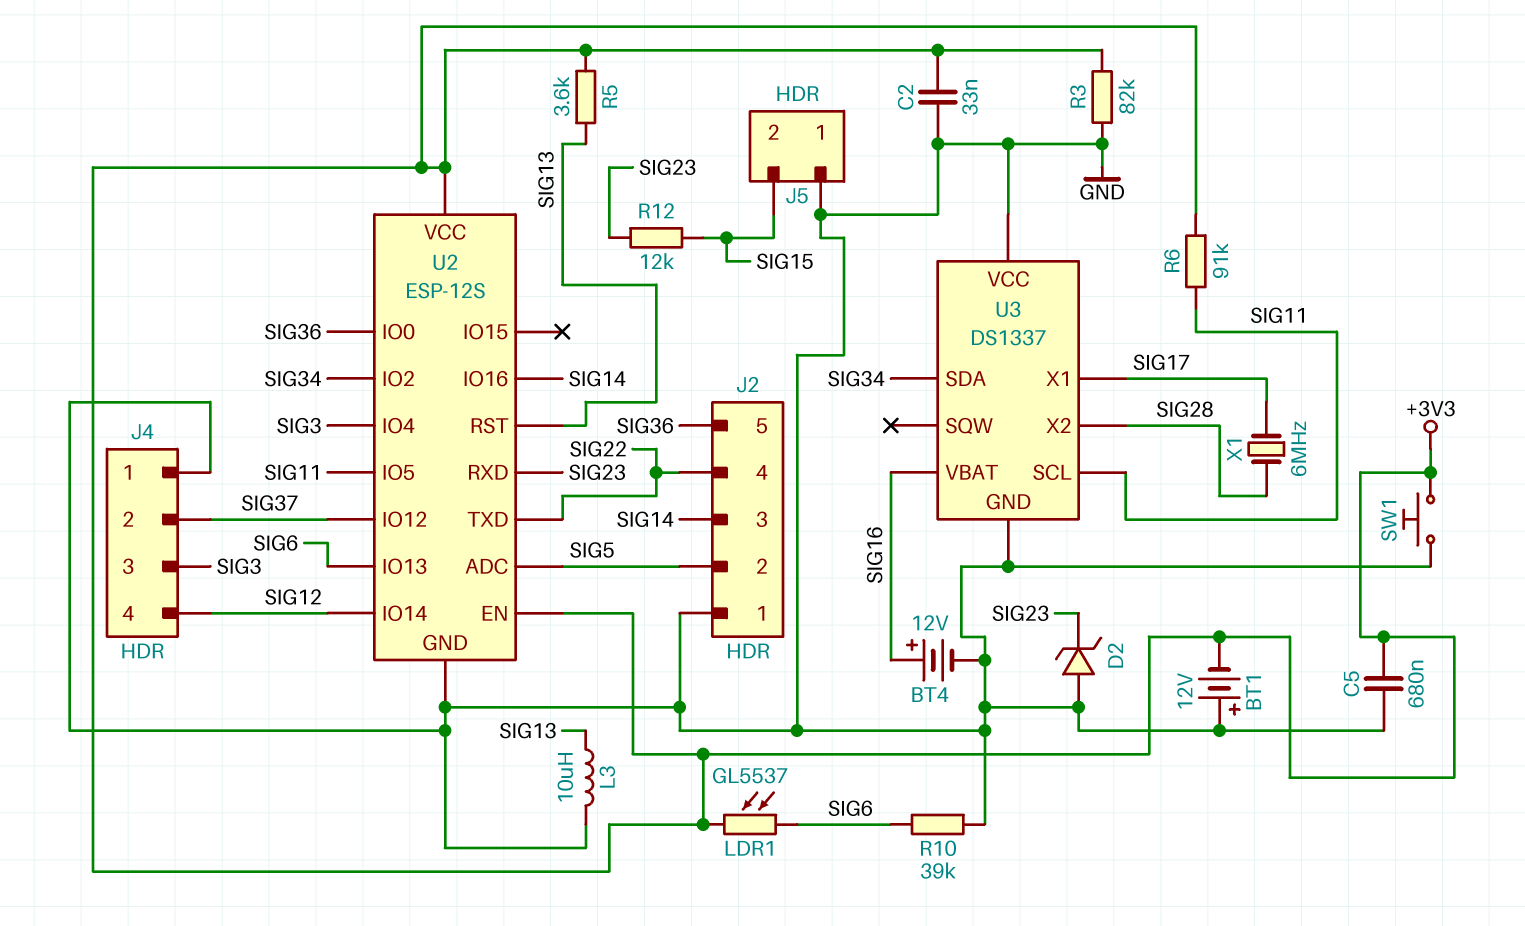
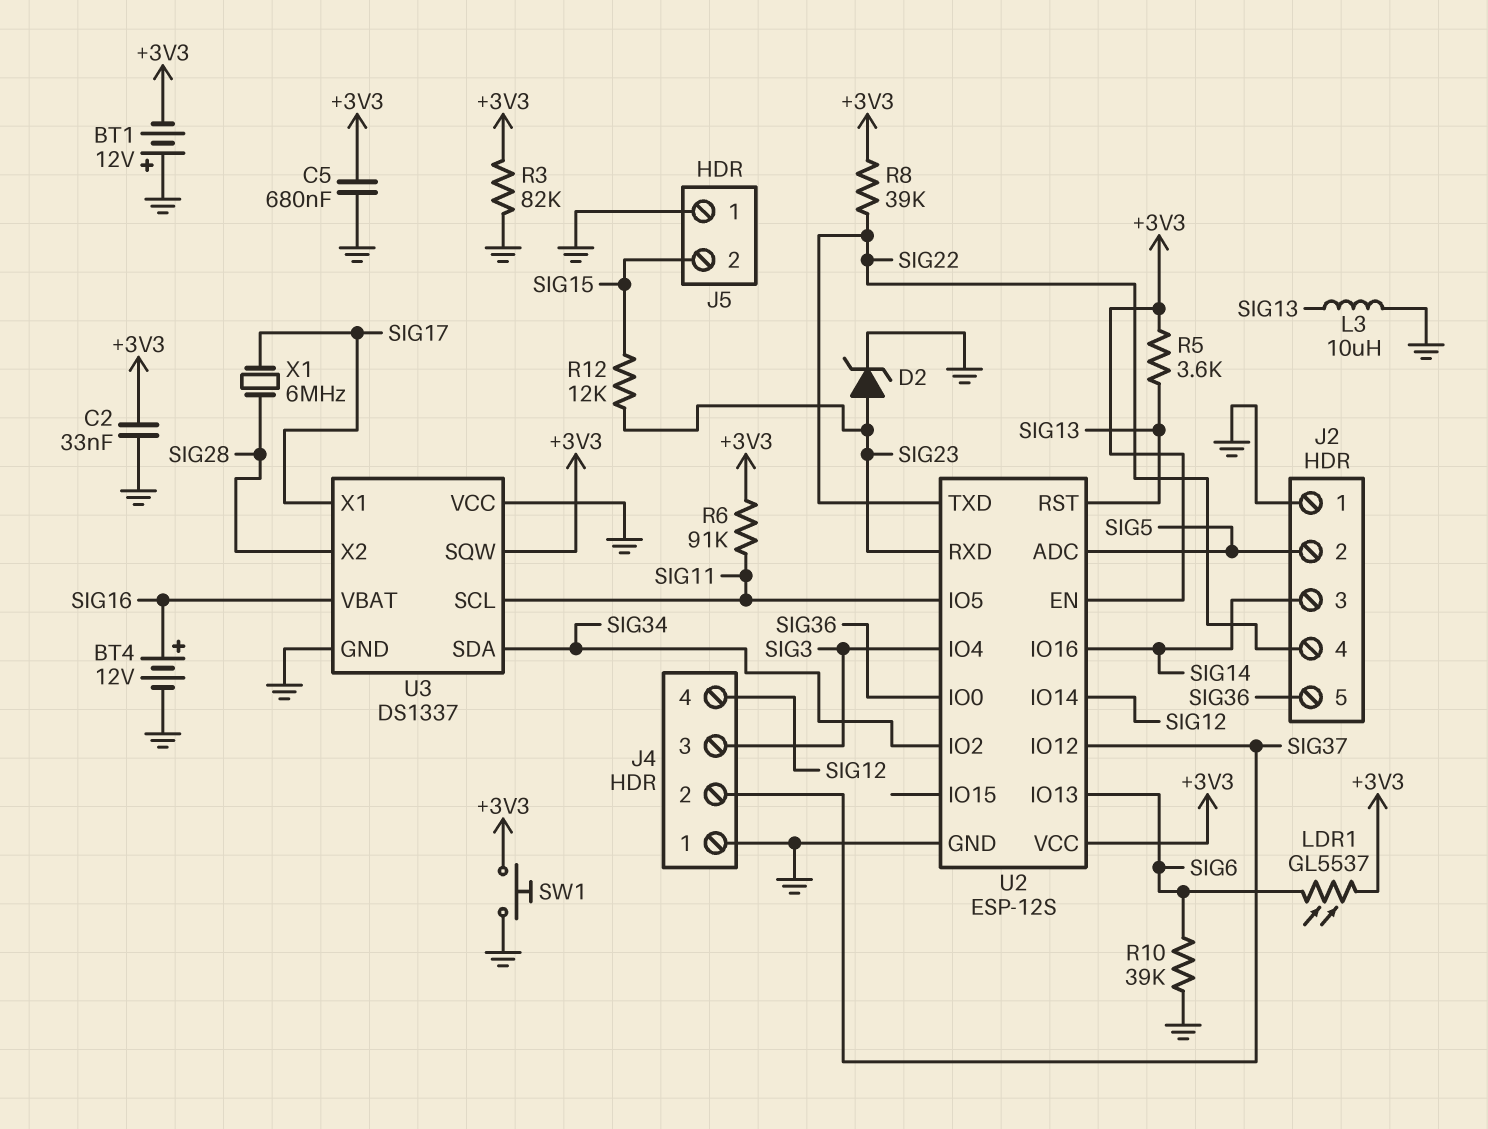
D2: zener (A GND, K SIG23) -> zener (A SIG23, K GND)
R8: none -> 39k (+3V3, SIG22)
U3 pin SQW: none -> +3V3

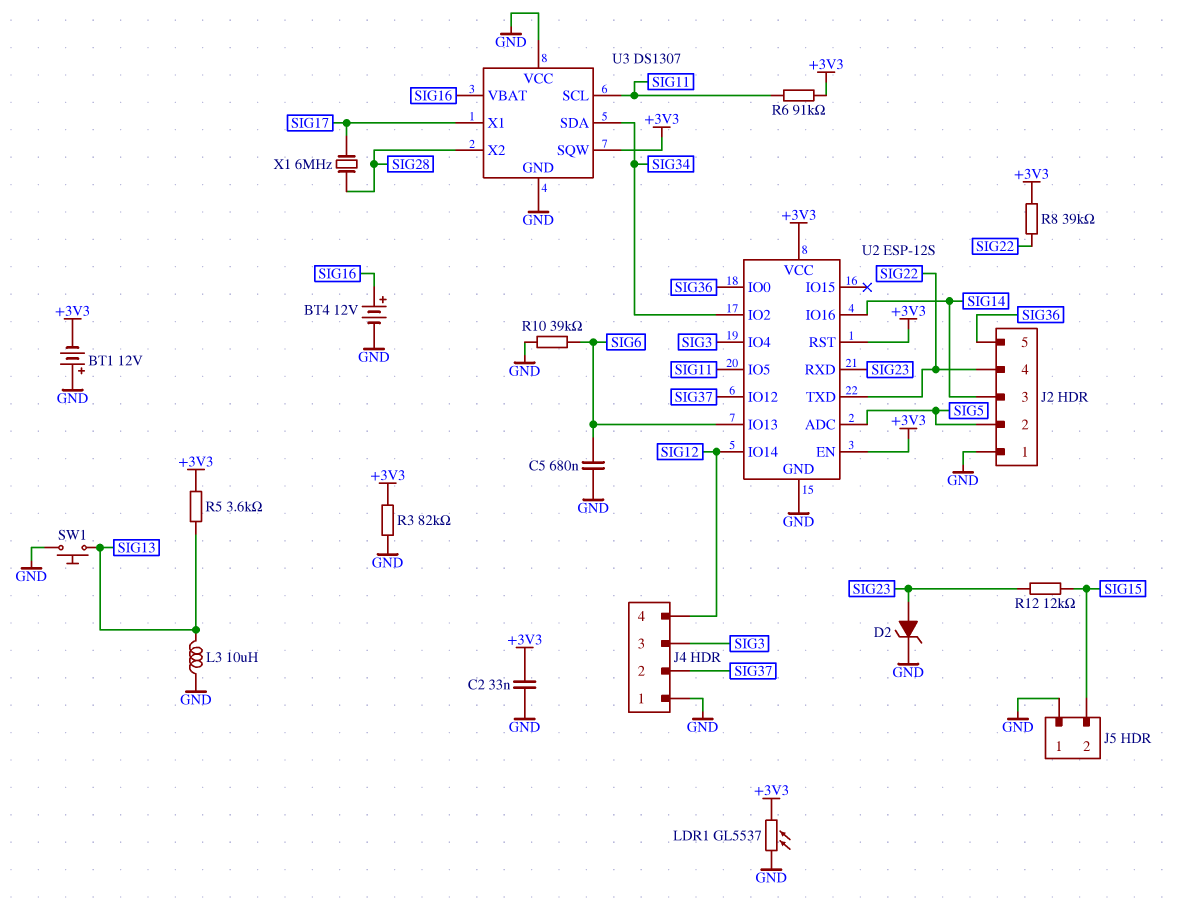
C5: 680nF (+3V3, GND) -> 680nF (GND, SIG6)
LDR1: GL5537 (+3V3, SIG6) -> GL5537 (+3V3, GND)
SW1: button (+3V3, GND) -> button (GND, SIG13)
U2 pin RST: SIG13 -> +3V3
U3: DS1337 -> DS1307

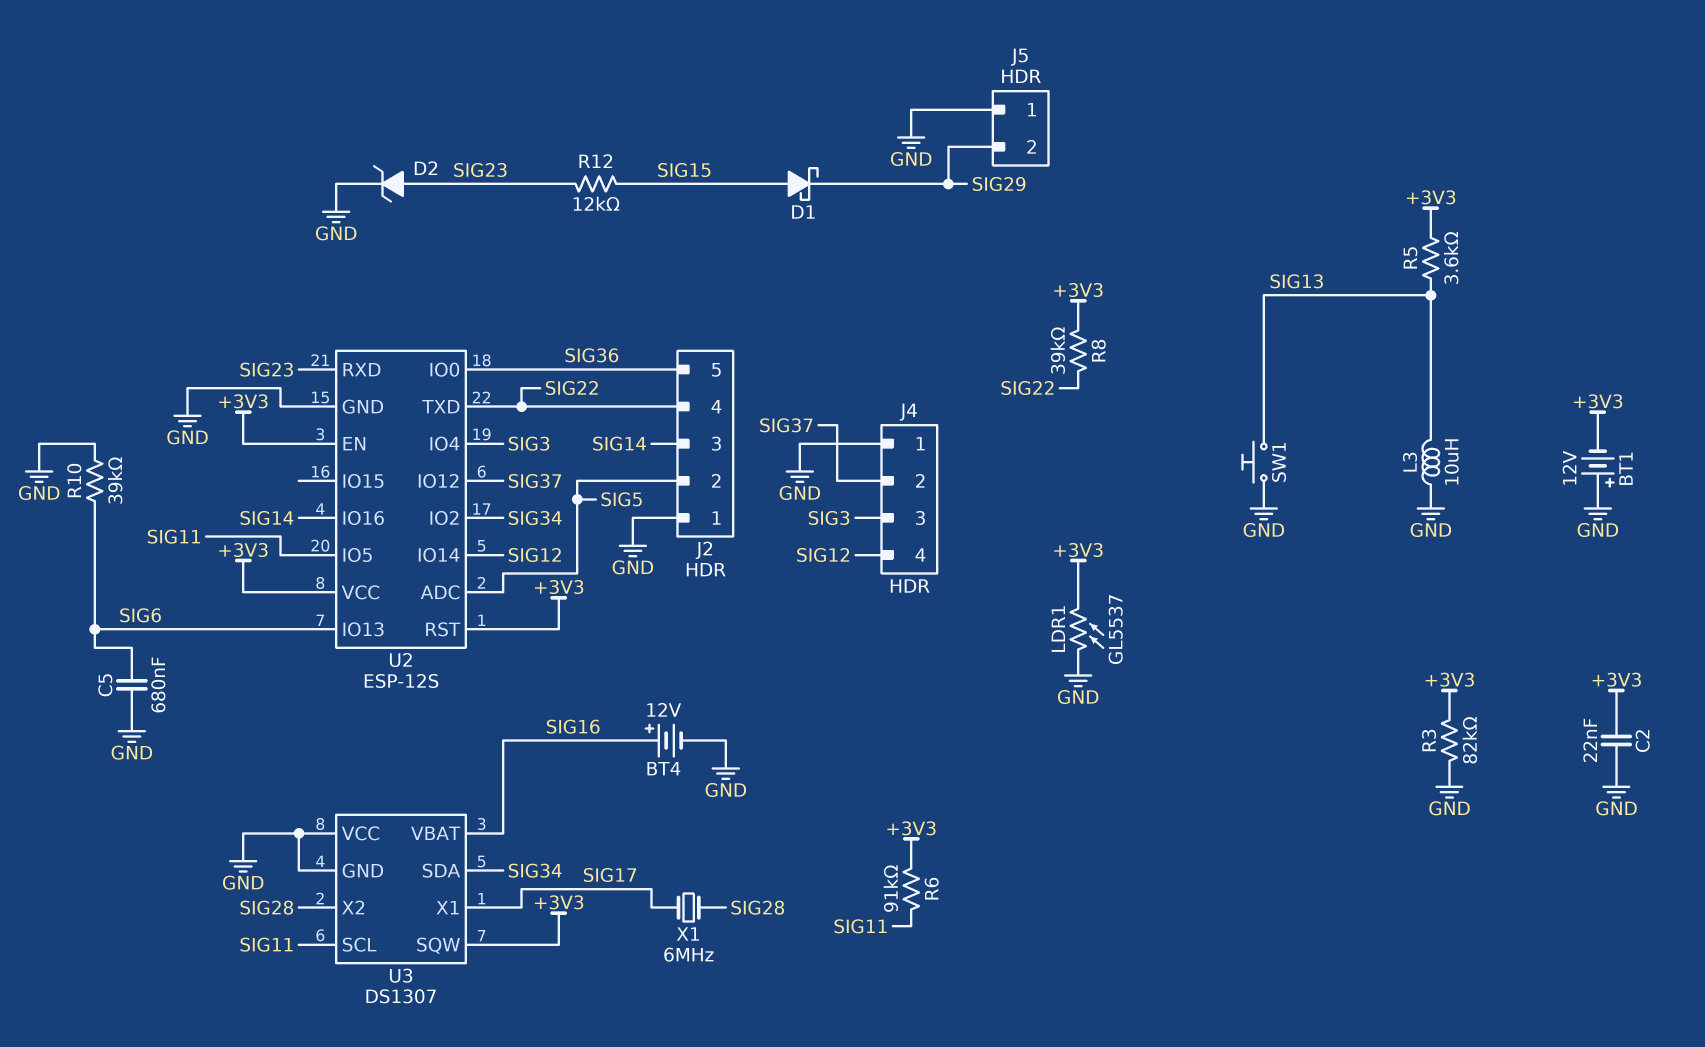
C2: 33nF (+3V3, GND) -> 22nF (+3V3, GND)
D1: none -> schottky (A SIG15, K SIG29)
J5 pin 2: SIG15 -> SIG29

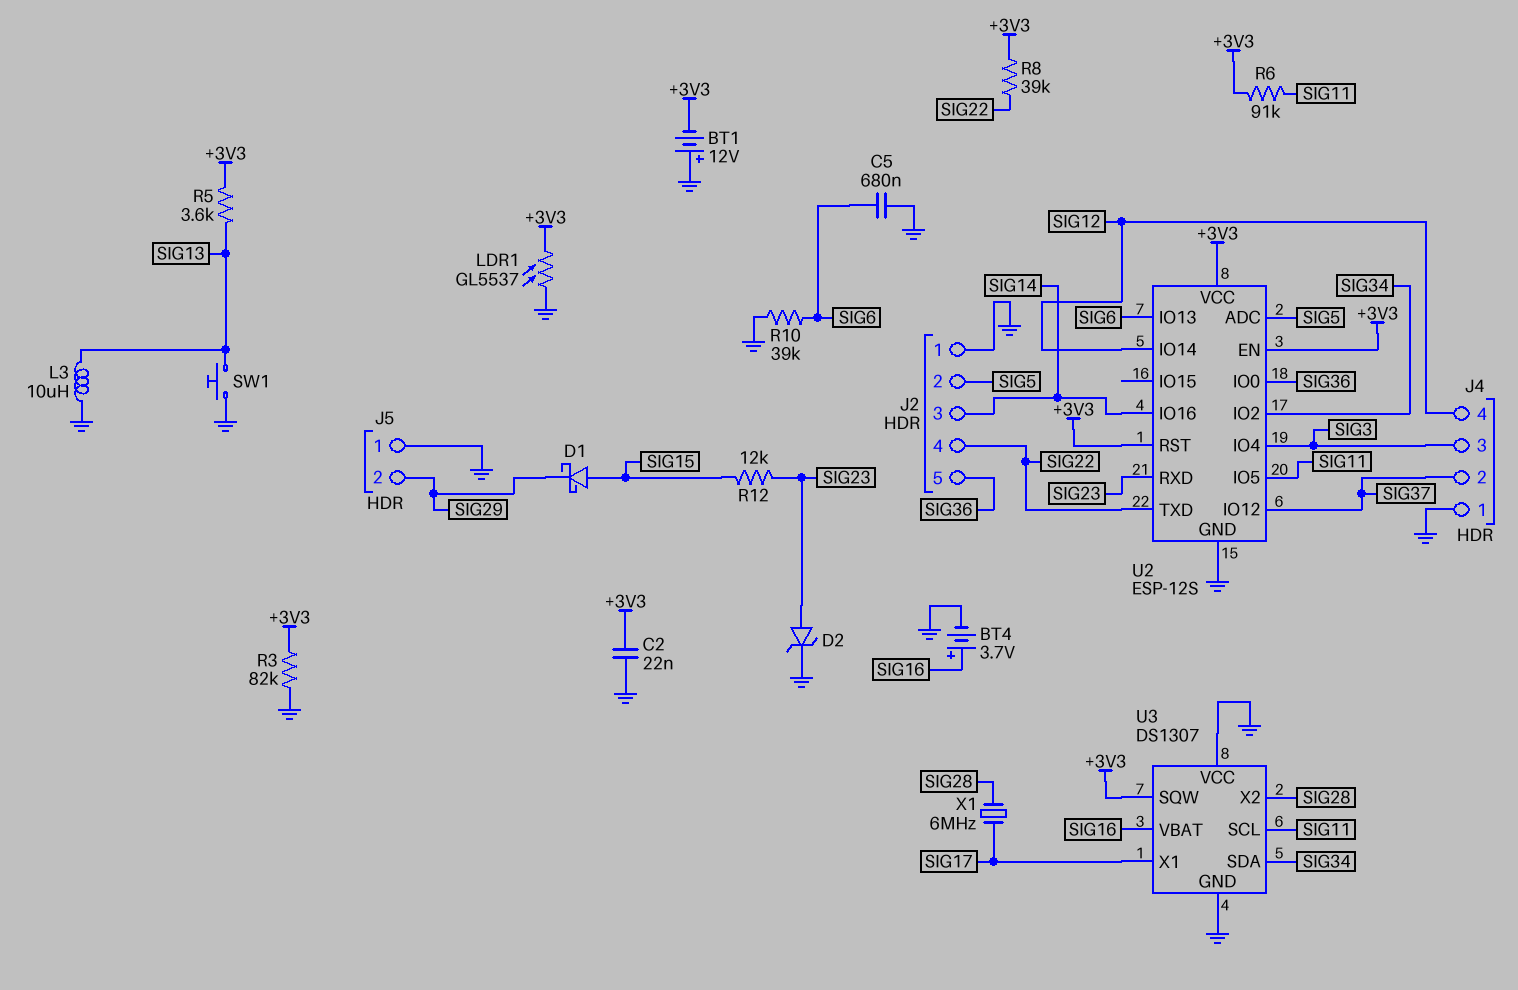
BT4: 12V (plus SIG16, minus GND) -> 3.7V (plus SIG16, minus GND)

